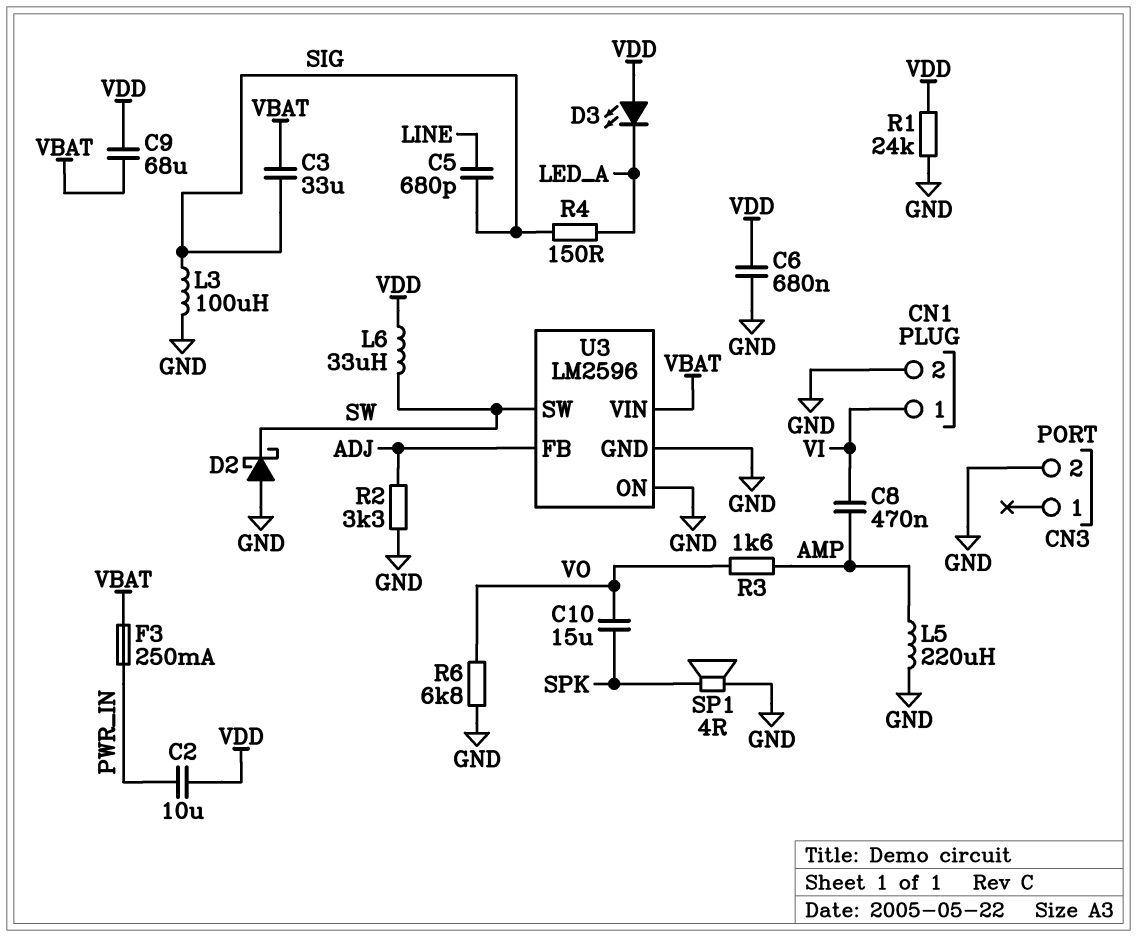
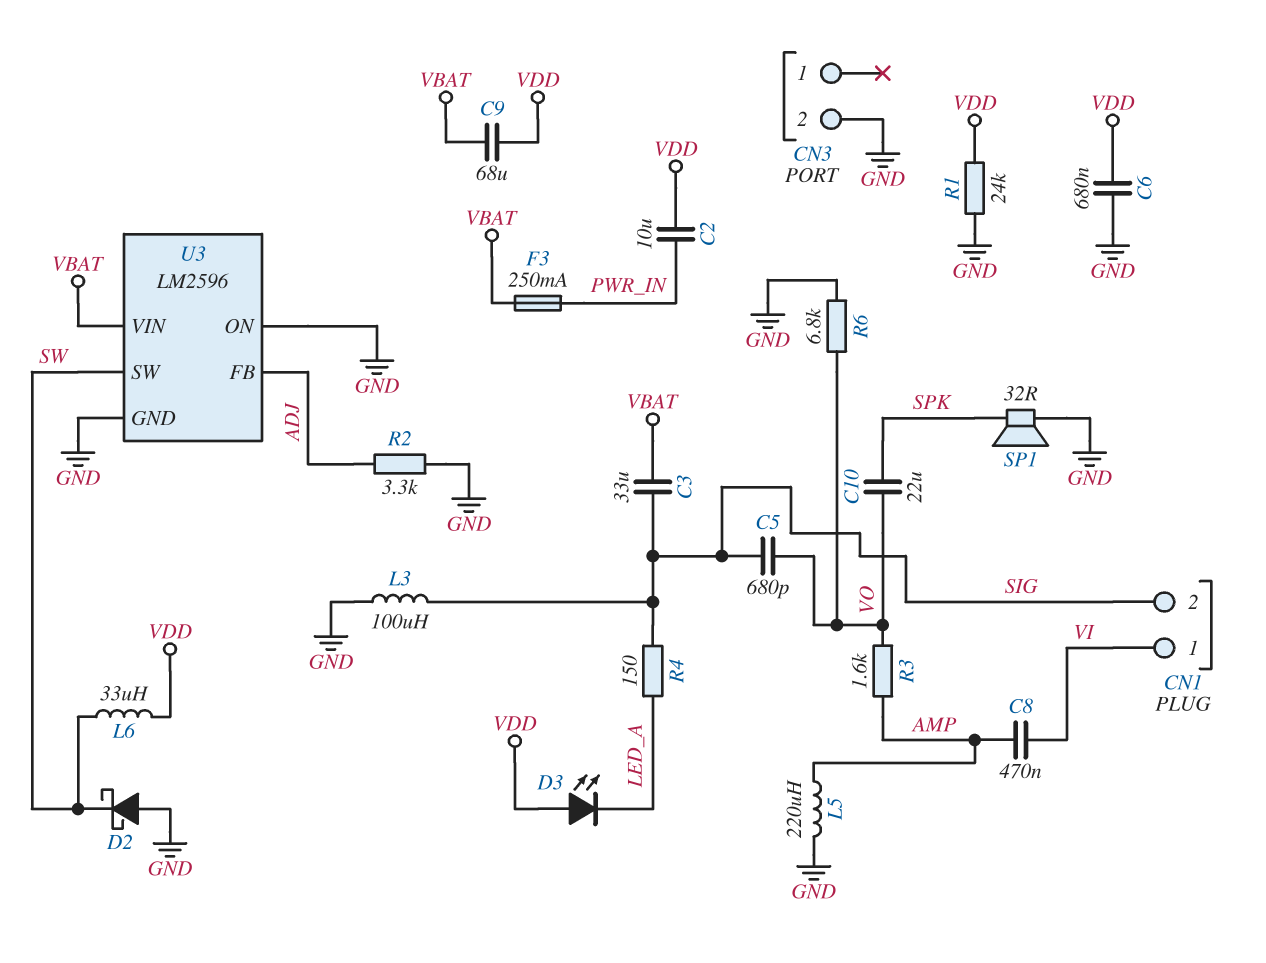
C5: 680pF (LINE, SIG) -> 680pF (SIG, VO)
C10: 15uF (SPK, VO) -> 22uF (SPK, VO)
CN1 pin 2: GND -> SIG
SP1: speaker 4R (GND, SPK) -> speaker 32R (GND, SPK)

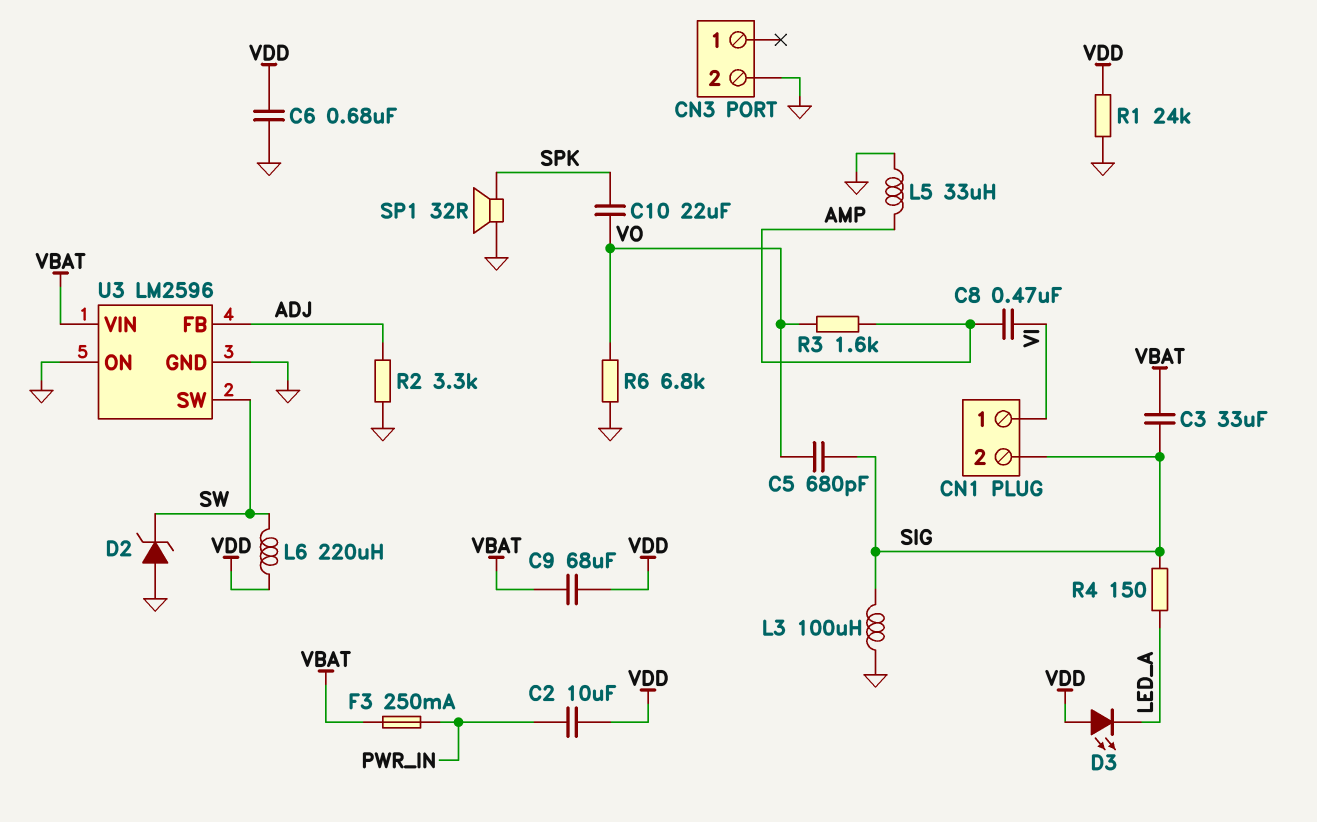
D2: schottky (A GND, K SW) -> zener (A GND, K SW)
L5: 220uH (AMP, GND) -> 33uH (AMP, GND)
L6: 33uH (SW, VDD) -> 220uH (SW, VDD)

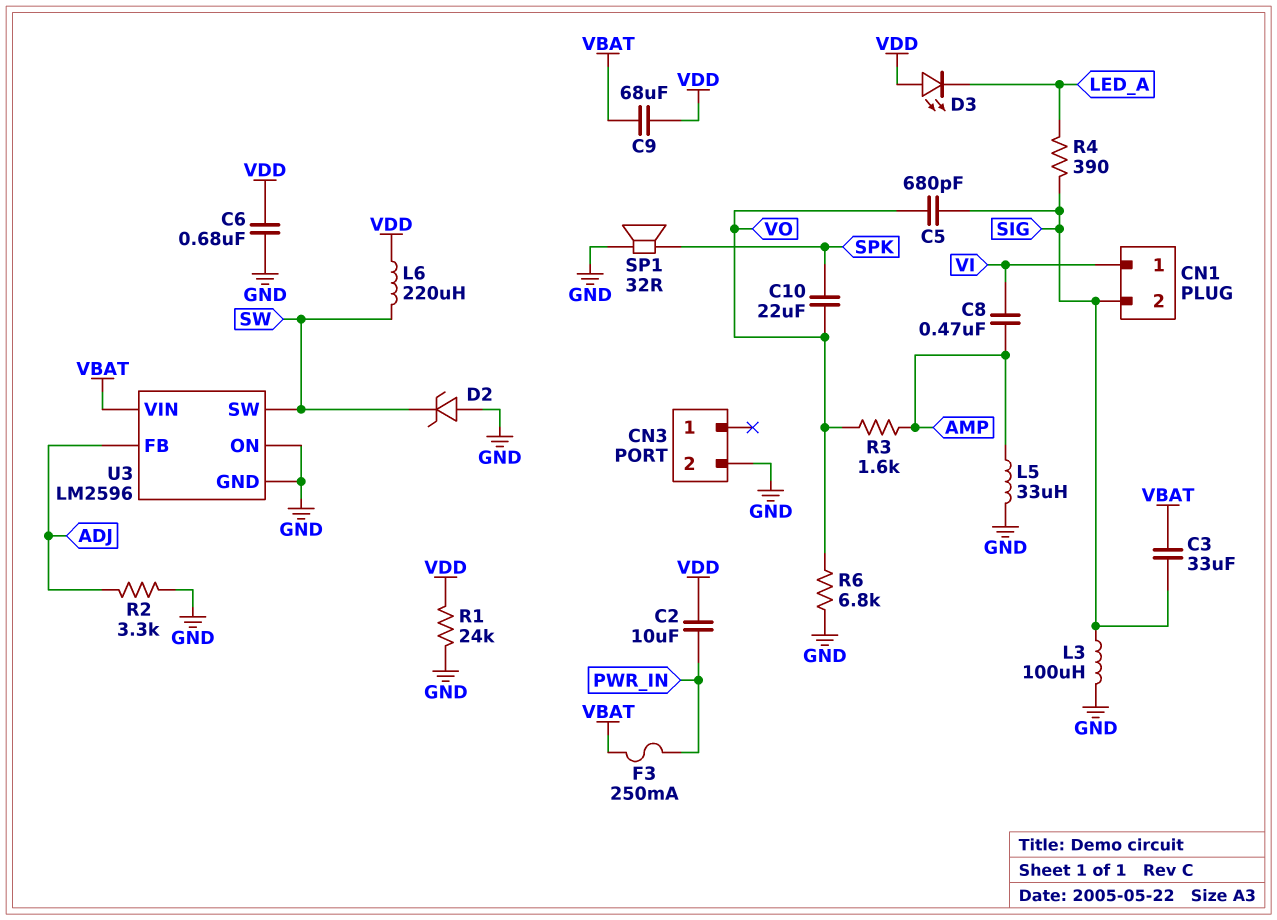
R4: 150 (LED_A, SIG) -> 390 (LED_A, SIG)

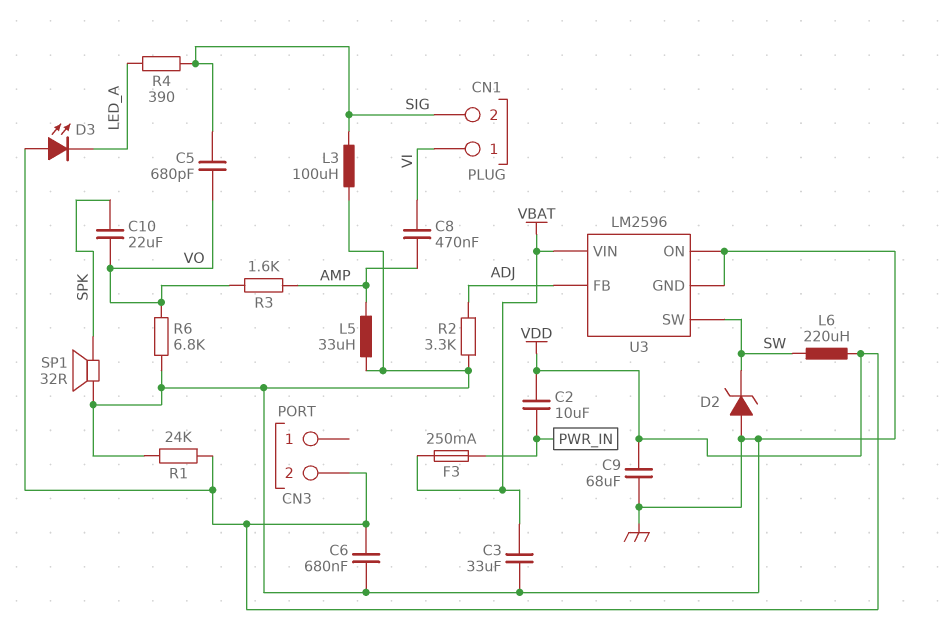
C3: 33uF (SIG, VBAT) -> 33uF (GND, VBAT)
C9: 68uF (VBAT, VDD) -> 68uF (GND, VDD)
CN3 pin 2: GND -> VDD

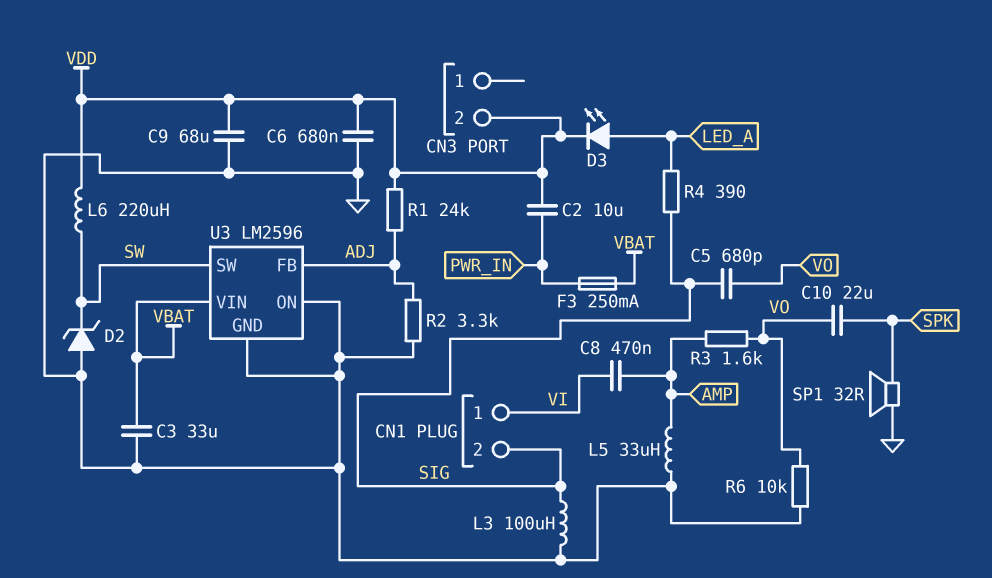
D3: LED (A VDD, K LED_A) -> LED (A LED_A, K VDD)
R1: 24k (GND, VDD) -> 24k (ADJ, VDD)
R6: 6.8k (GND, VO) -> 10k (GND, VO)

